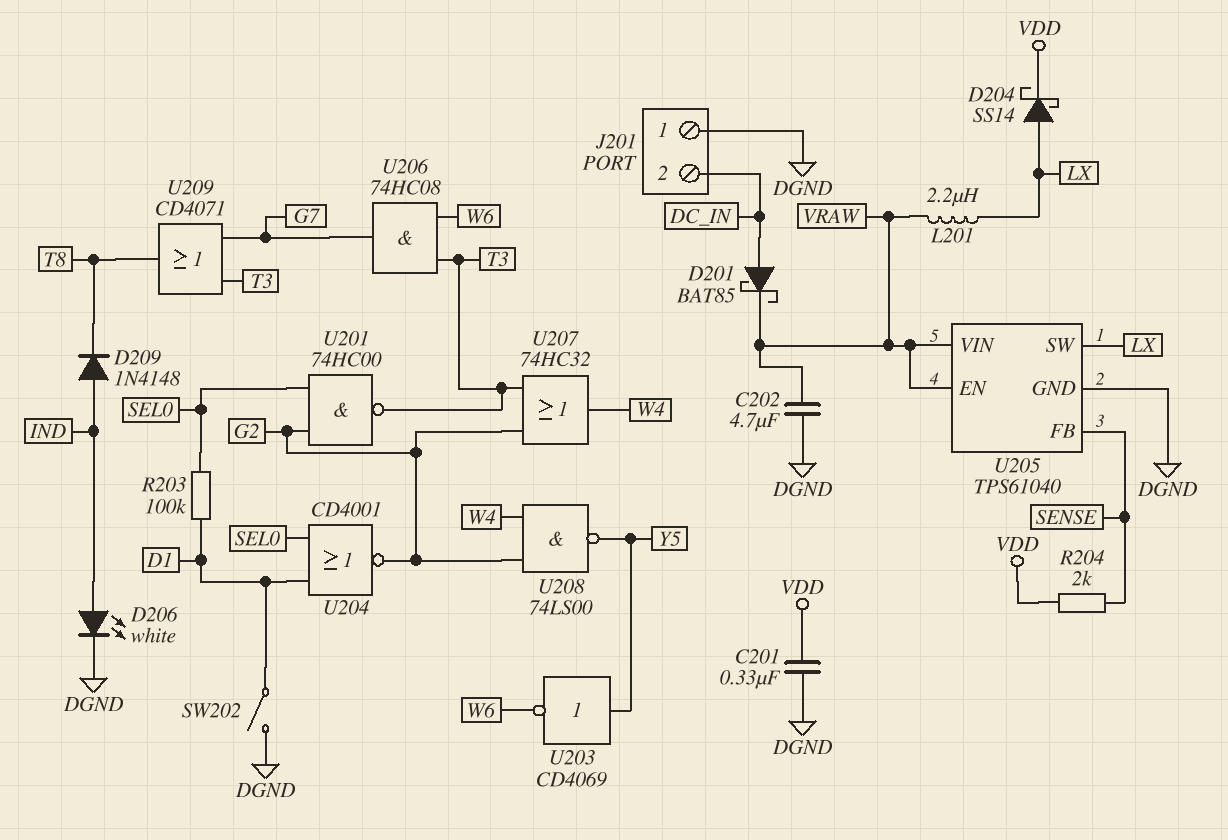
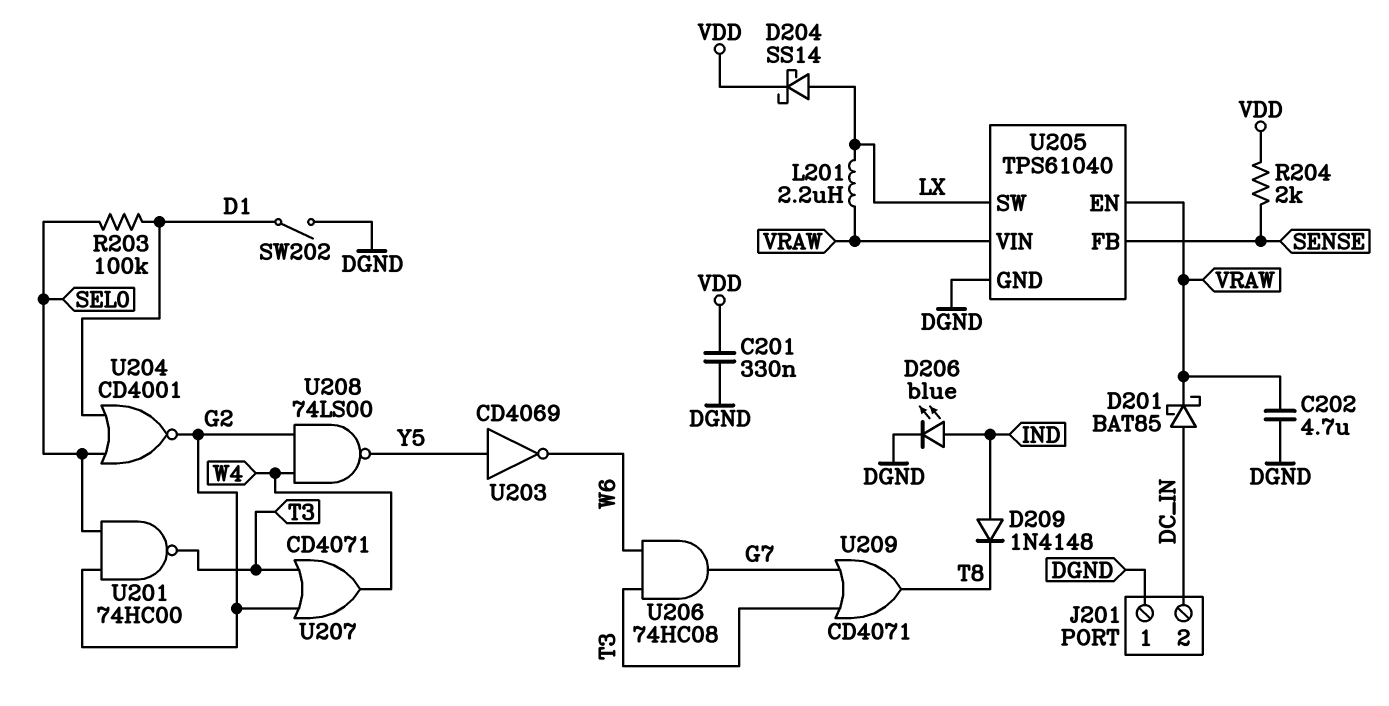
D206: LED white (A IND, K DGND) -> LED blue (A IND, K DGND)
U207: OR 74HC32 (in G2, in T3, out W4) -> OR CD4071 (in G2, in T3, out W4)

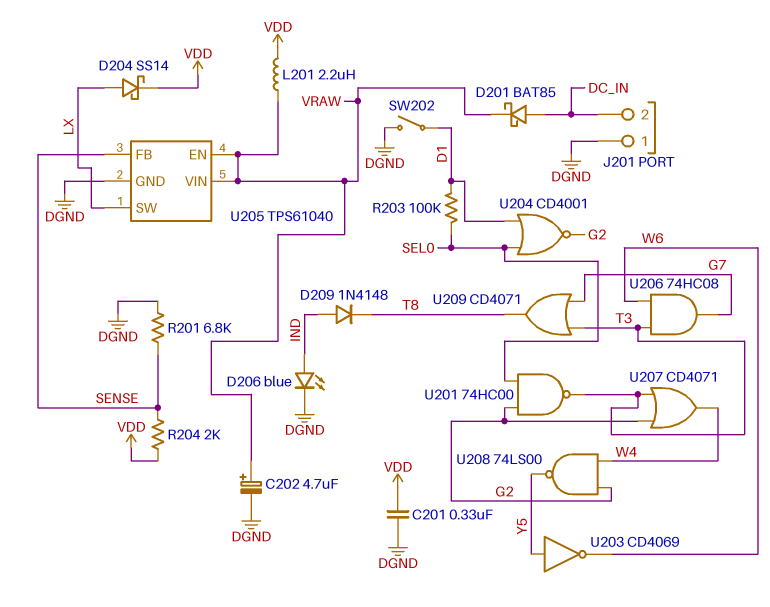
C202: 4.7uF (DGND, VRAW) -> 4.7uF (plus VRAW, minus DGND)
L201: 2.2uH (LX, VRAW) -> 2.2uH (VDD, VRAW)
R201: none -> 6.8k (DGND, SENSE)

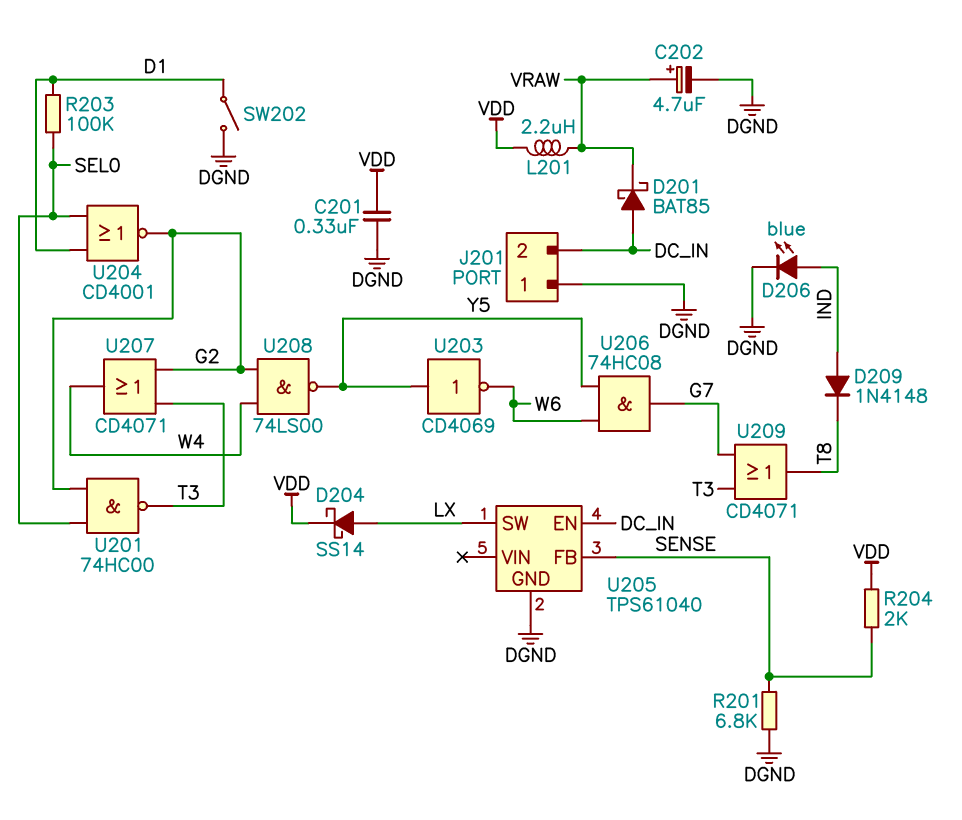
U205 pin EN: VRAW -> DC_IN
U205 pin VIN: VRAW -> none
U206: AND 74HC08 (in T3, in W6, out G7) -> AND 74HC08 (in W6, in Y5, out G7)

